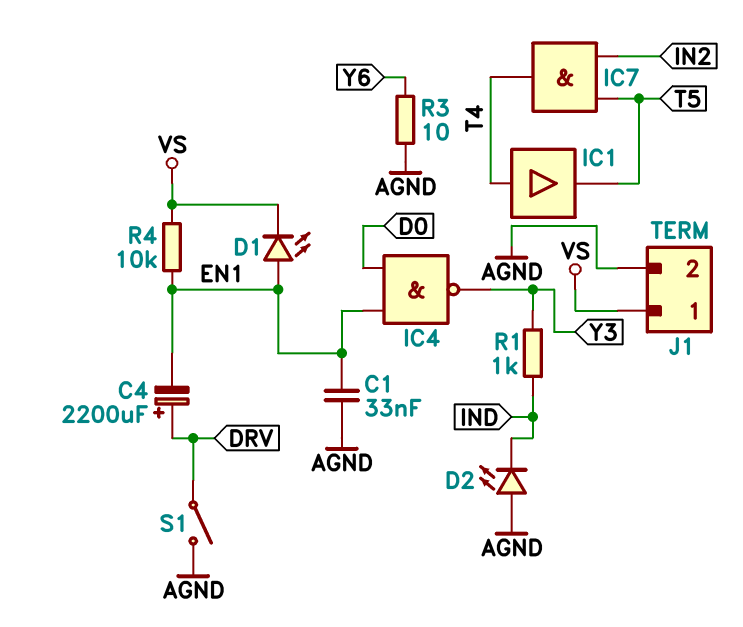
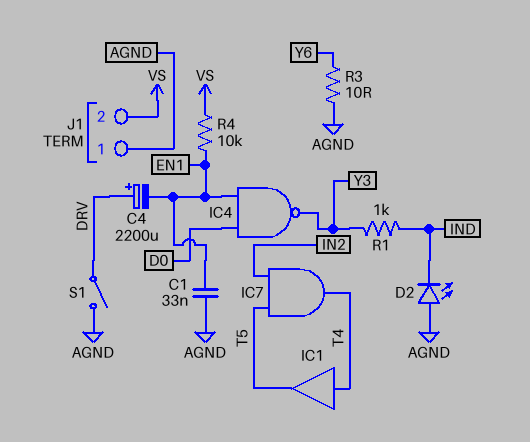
D1: LED (A EN1, K VS) -> none
J1 pin 1: VS -> AGND
J1 pin 2: AGND -> VS

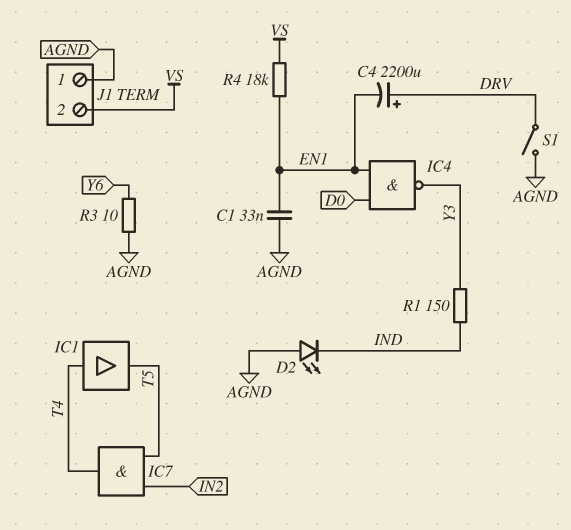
R1: 1k (IND, Y3) -> 150 (IND, Y3)
R4: 10k (EN1, VS) -> 18k (EN1, VS)

